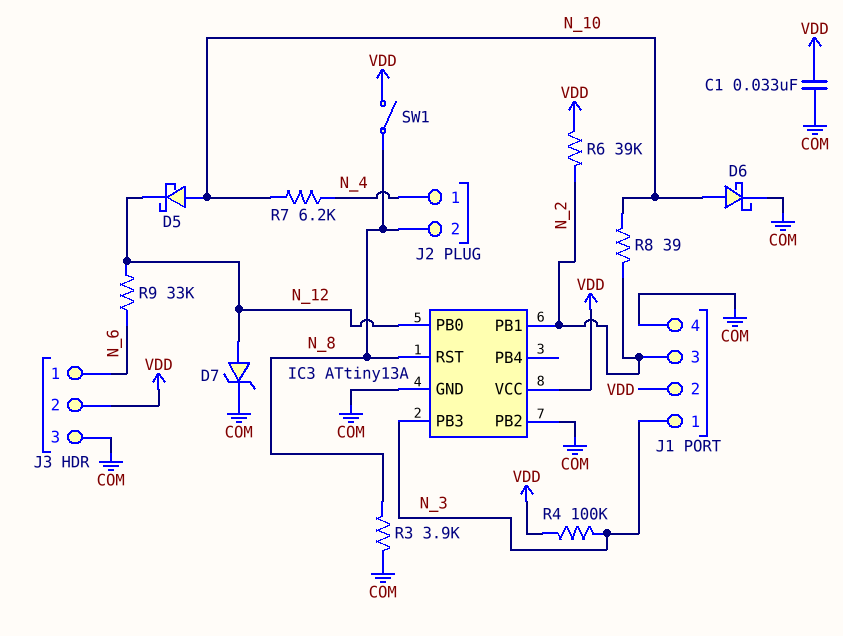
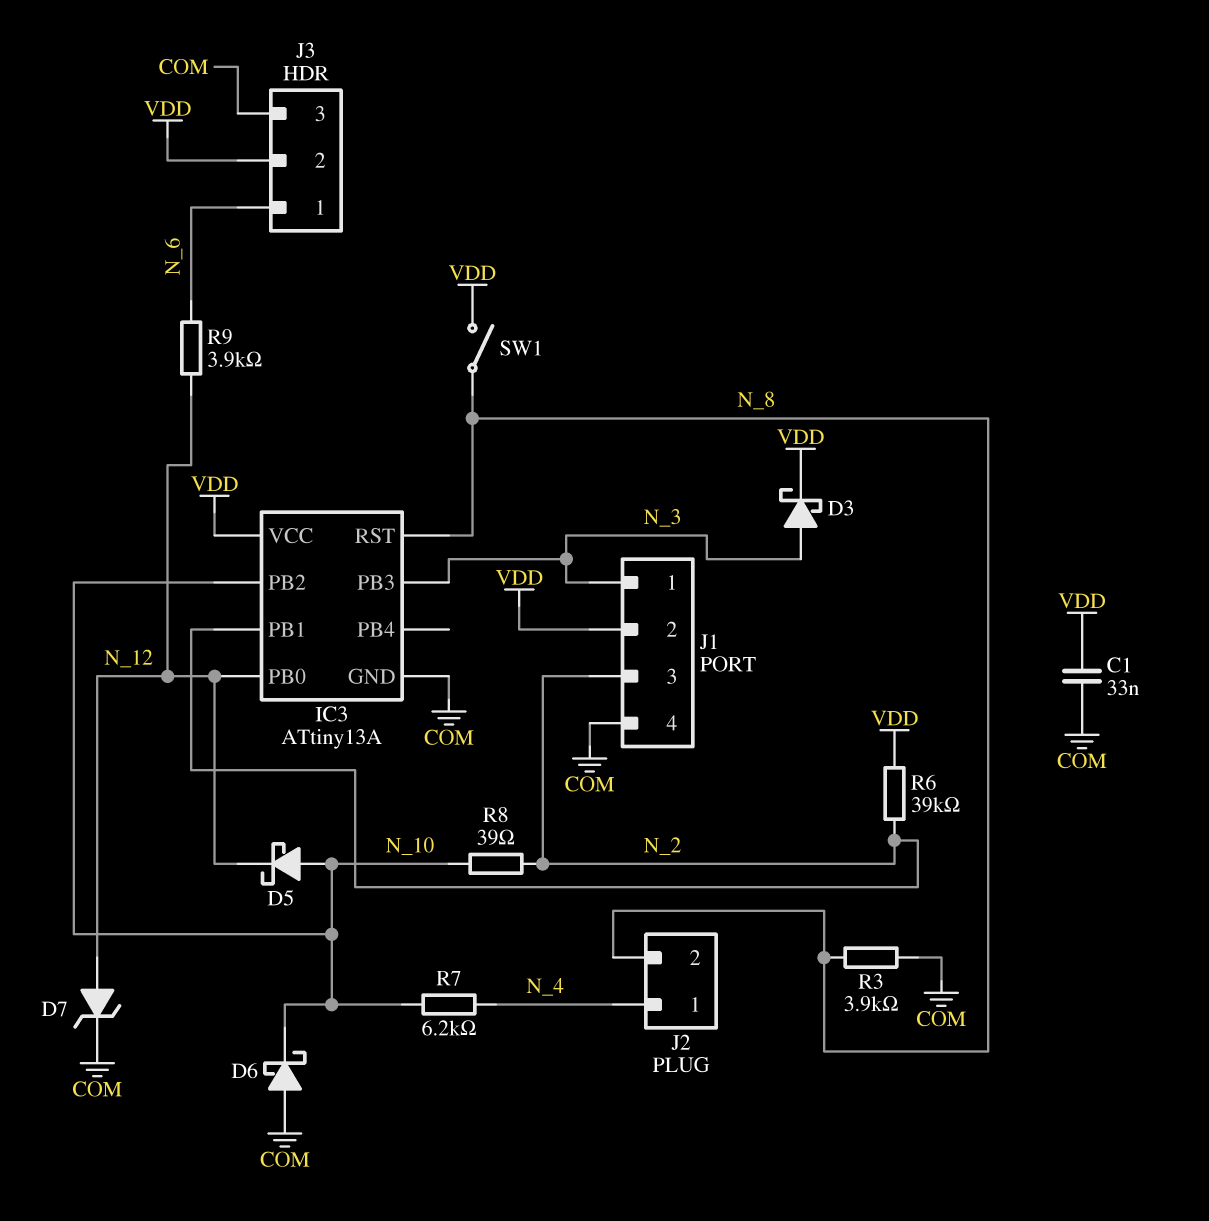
D3: none -> schottky (A N_3, K VDD)
D6: schottky (A N_10, K COM) -> schottky (A COM, K N_10)
IC3 pin PB2: COM -> N_10
R4: 100k (N_3, VDD) -> none
R9: 33k (N_6, N_12) -> 3.9k (N_6, N_12)

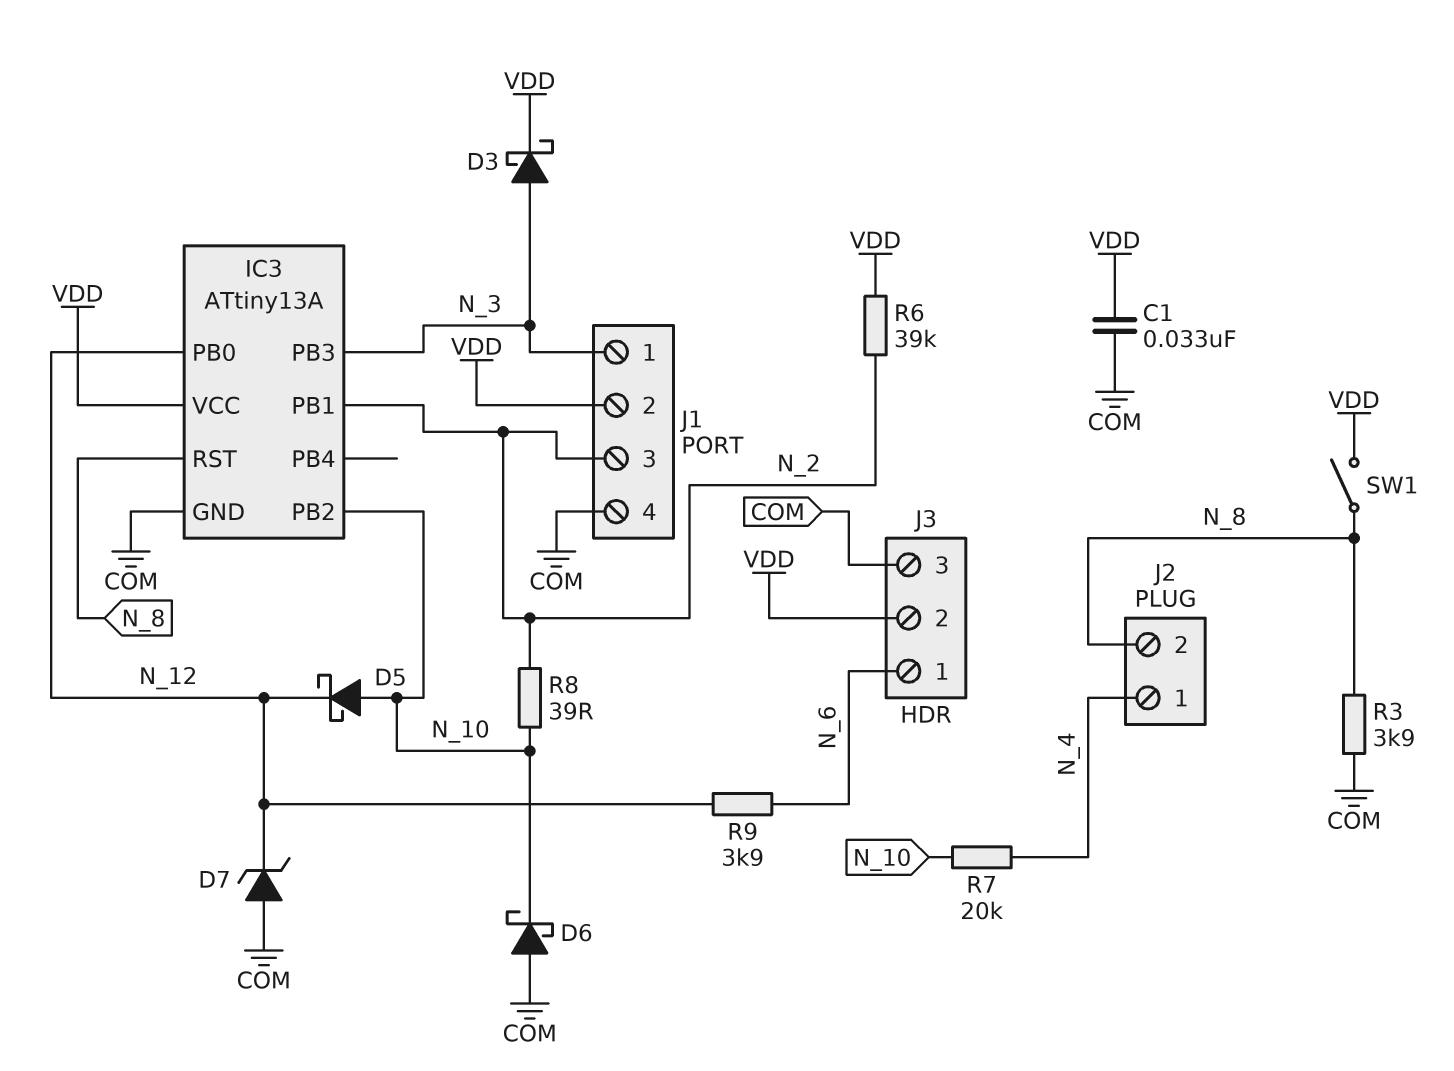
D7: zener (A N_12, K COM) -> zener (A COM, K N_12)
R7: 6.2k (N_4, N_10) -> 20k (N_4, N_10)

